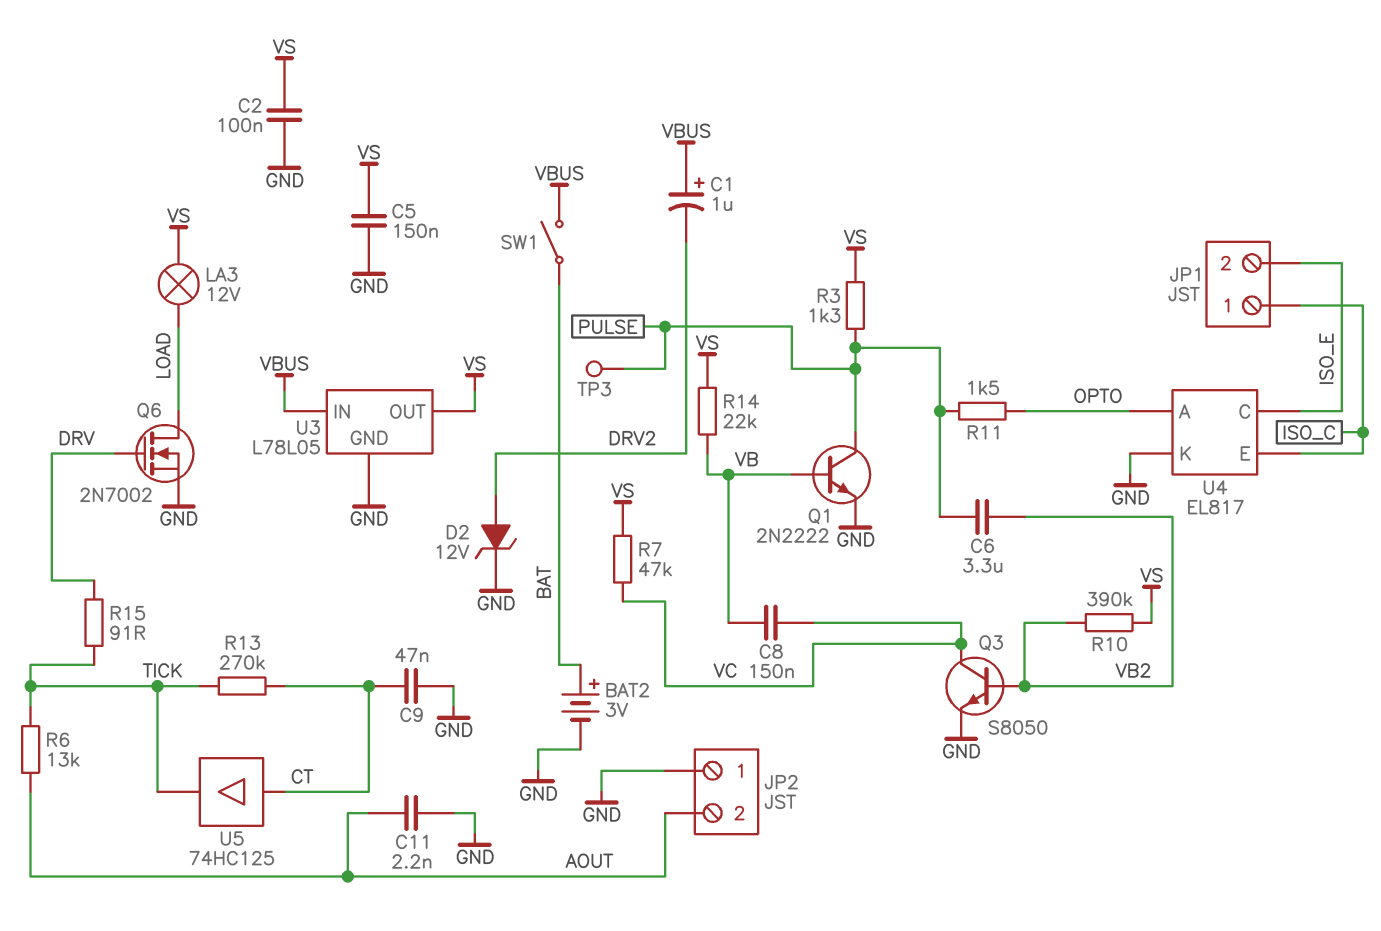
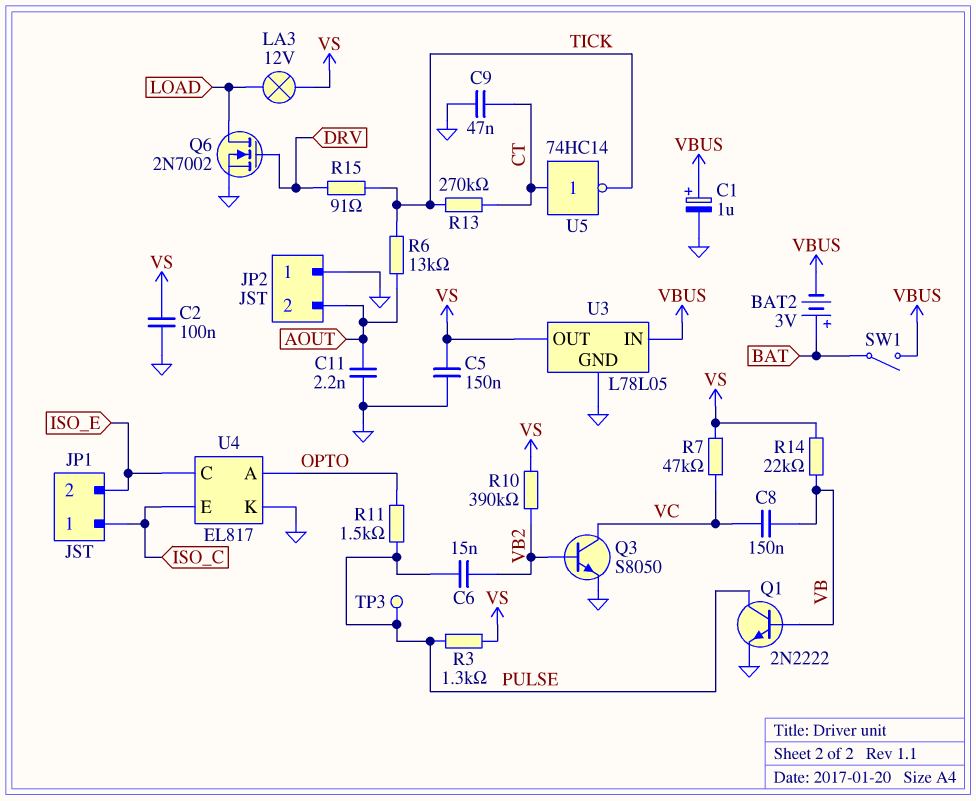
BAT2: 3V (plus BAT, minus GND) -> 3V (plus BAT, minus VBUS)
C1: 1uF (plus VBUS, minus DRV2) -> 1uF (plus VBUS, minus GND)
C6: 3.3uF (PULSE, VB2) -> 15nF (PULSE, VB2)
D2: zener 12V (A DRV2, K GND) -> none
U5: buffer 74HC125 (in CT, out TICK) -> NOT 74HC14 (in CT, out TICK)

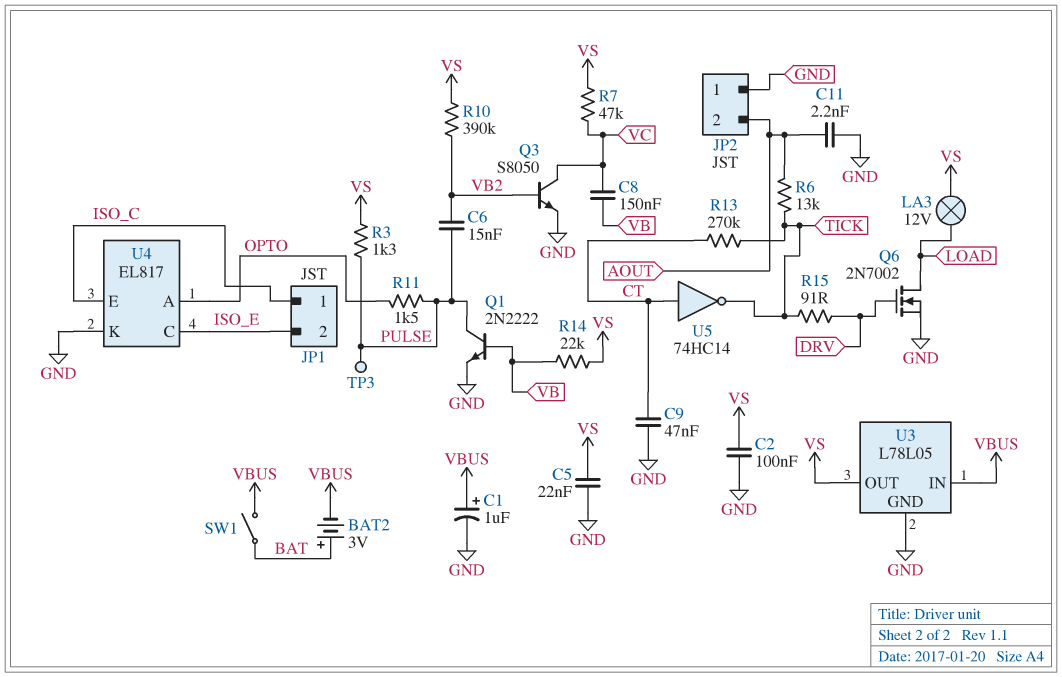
C5: 150nF (GND, VS) -> 22nF (GND, VS)

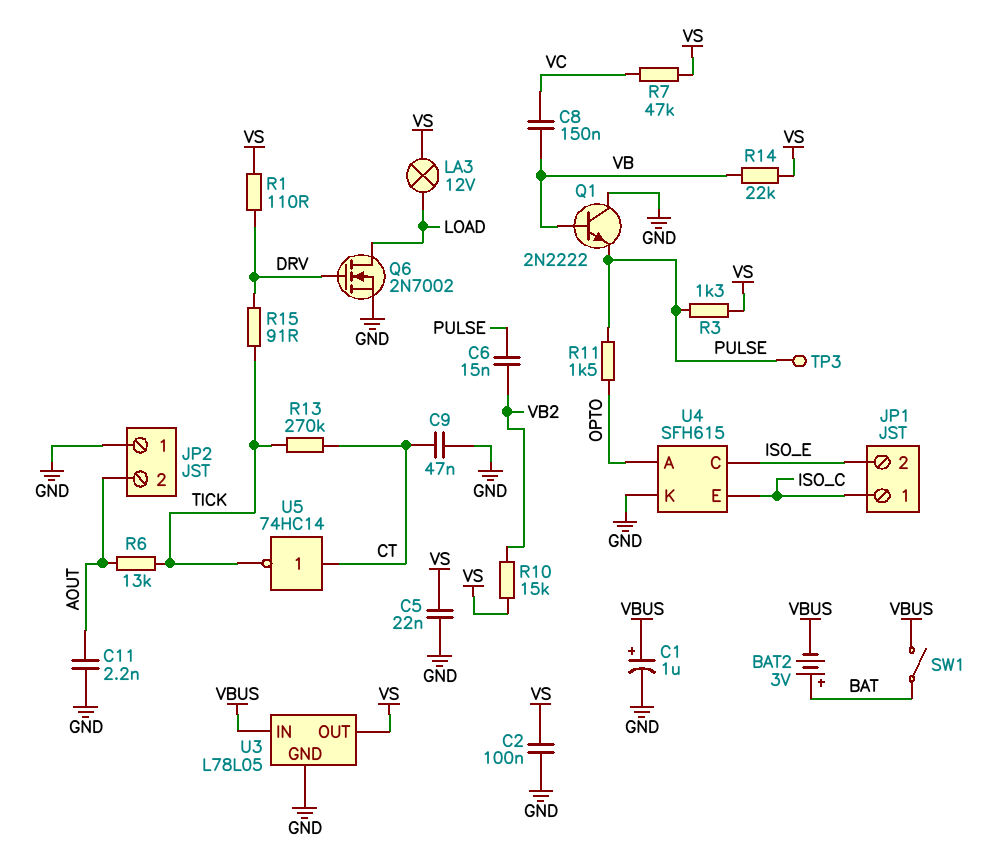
Q1: NPN 2N2222 (B VB, C PULSE, E GND) -> NPN 2N2222 (B VB, C GND, E PULSE)
Q3: NPN S8050 (B VB2, C VC, E GND) -> none
R1: none -> 110 (DRV, VS)
R10: 390k (VB2, VS) -> 15k (VB2, VS)
U4: EL817 -> SFH615

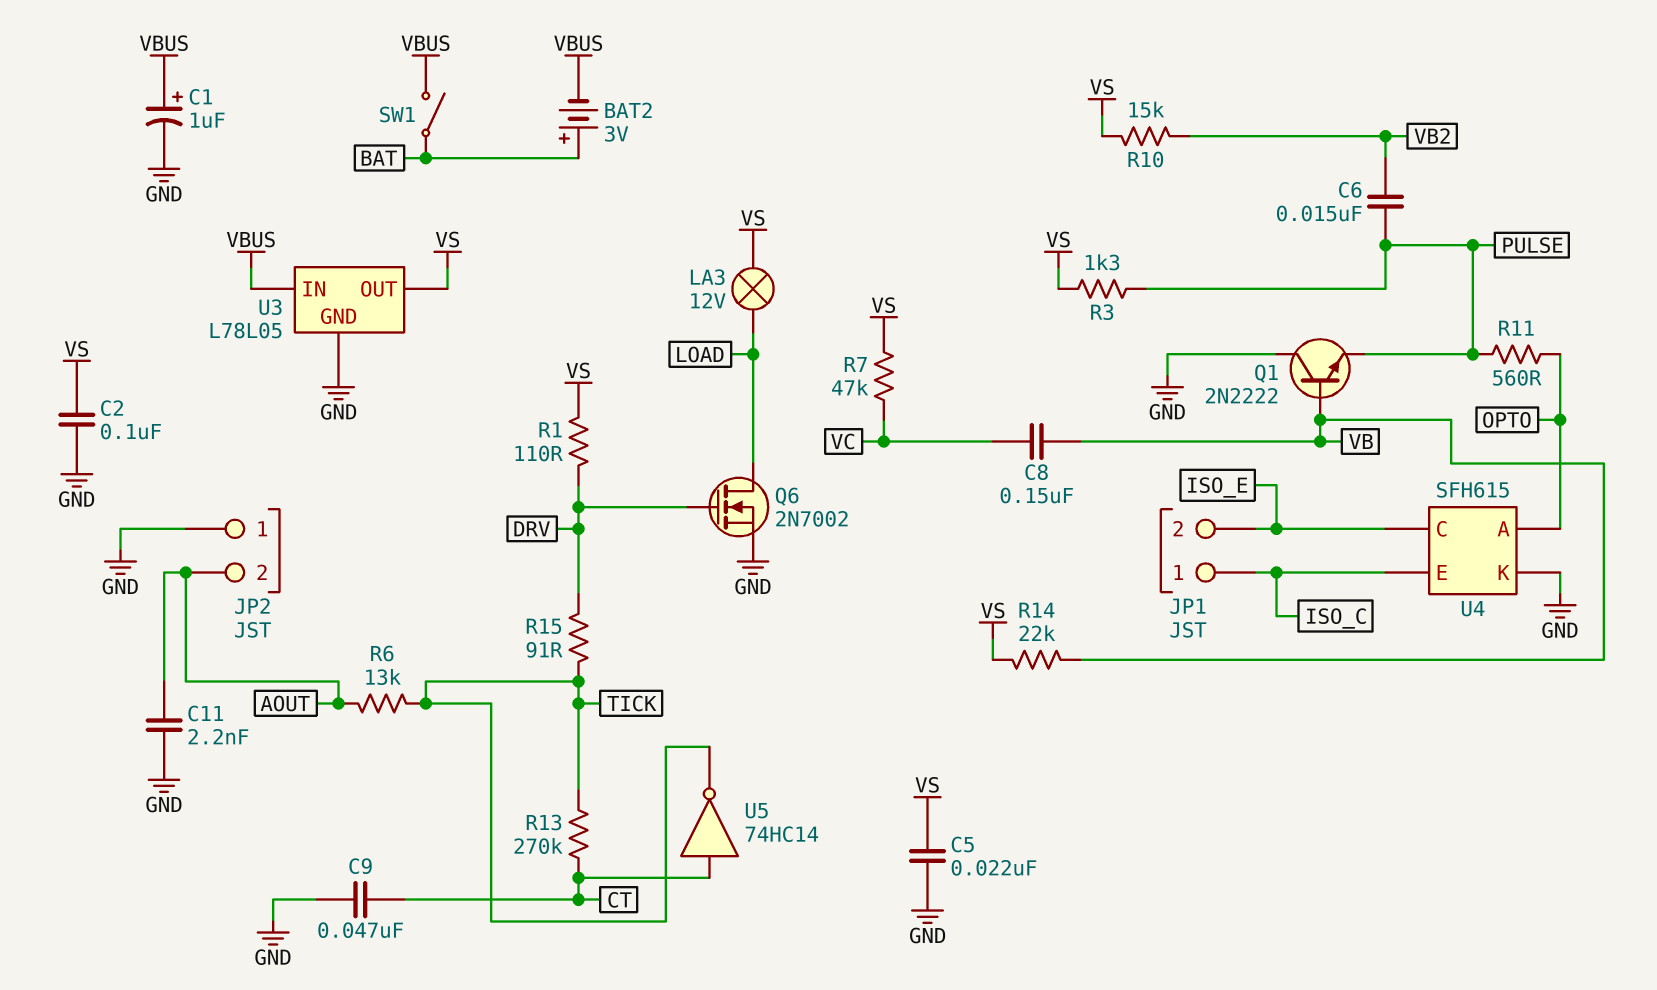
R11: 1.5k (OPTO, PULSE) -> 560 (OPTO, PULSE)
TP3: test point (PULSE) -> none

